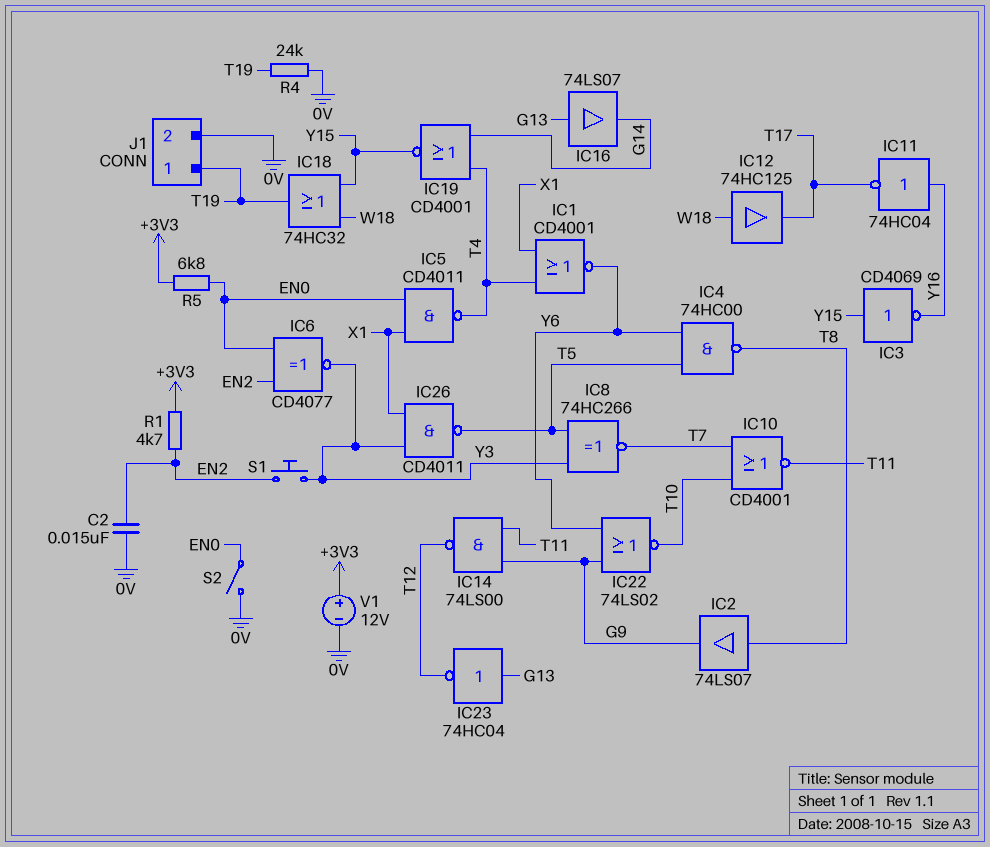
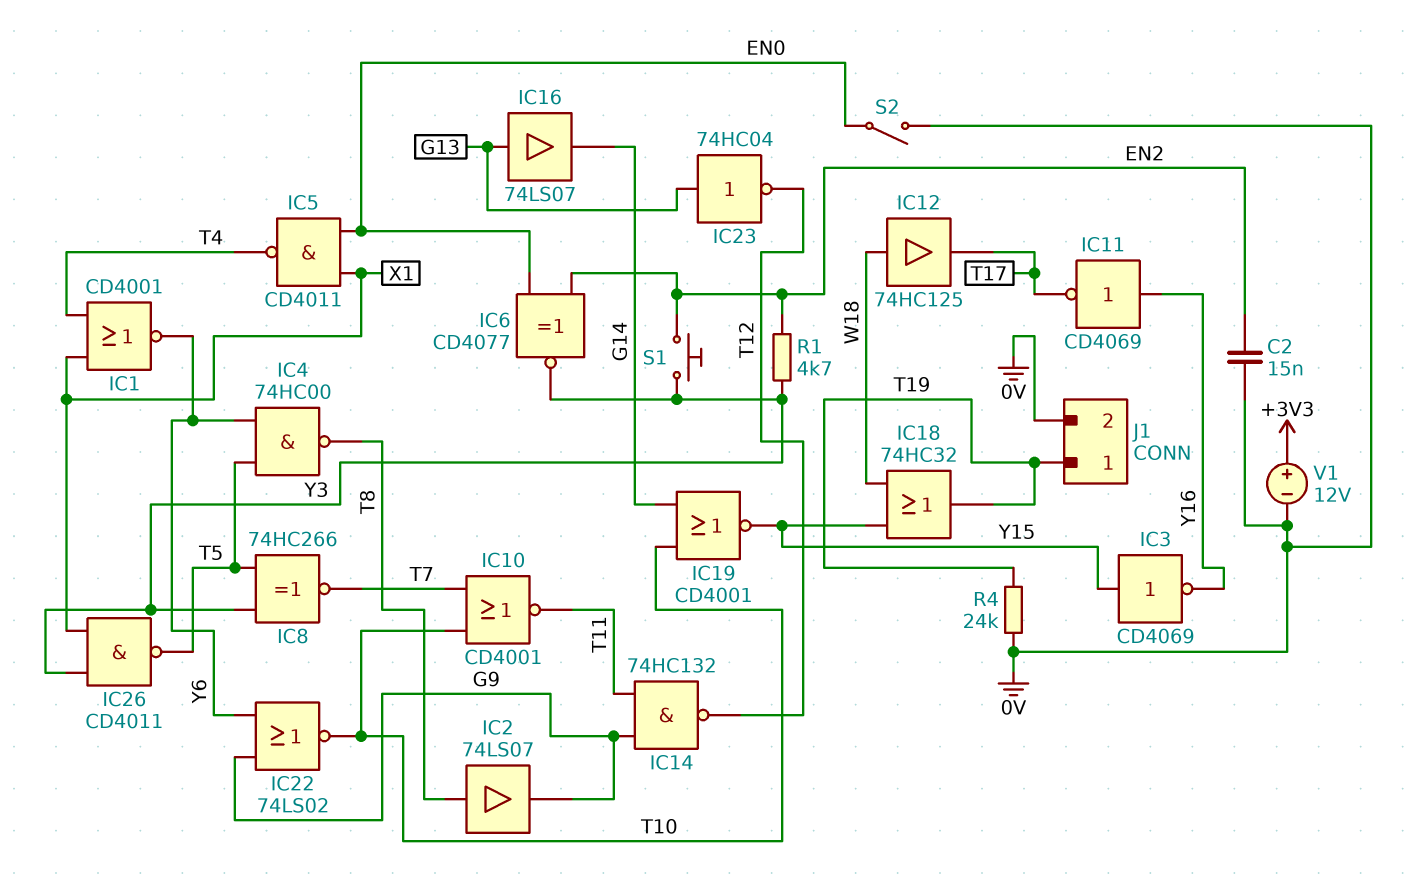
IC11: NOT 74HC04 (in Y16, out T17) -> NOT CD4069 (in Y16, out T17)
IC14: NAND 74LS00 (in G9, in T11, out T12) -> NAND 74HC132 (in G9, in T11, out T12)
IC19: NOR CD4001 (in G14, in T4, out Y15) -> NOR CD4001 (in G14, in T10, out Y15)
R1: 4.7k (+3V3, EN2) -> 4.7k (EN2, Y3)
R5: 6.8k (+3V3, EN0) -> none

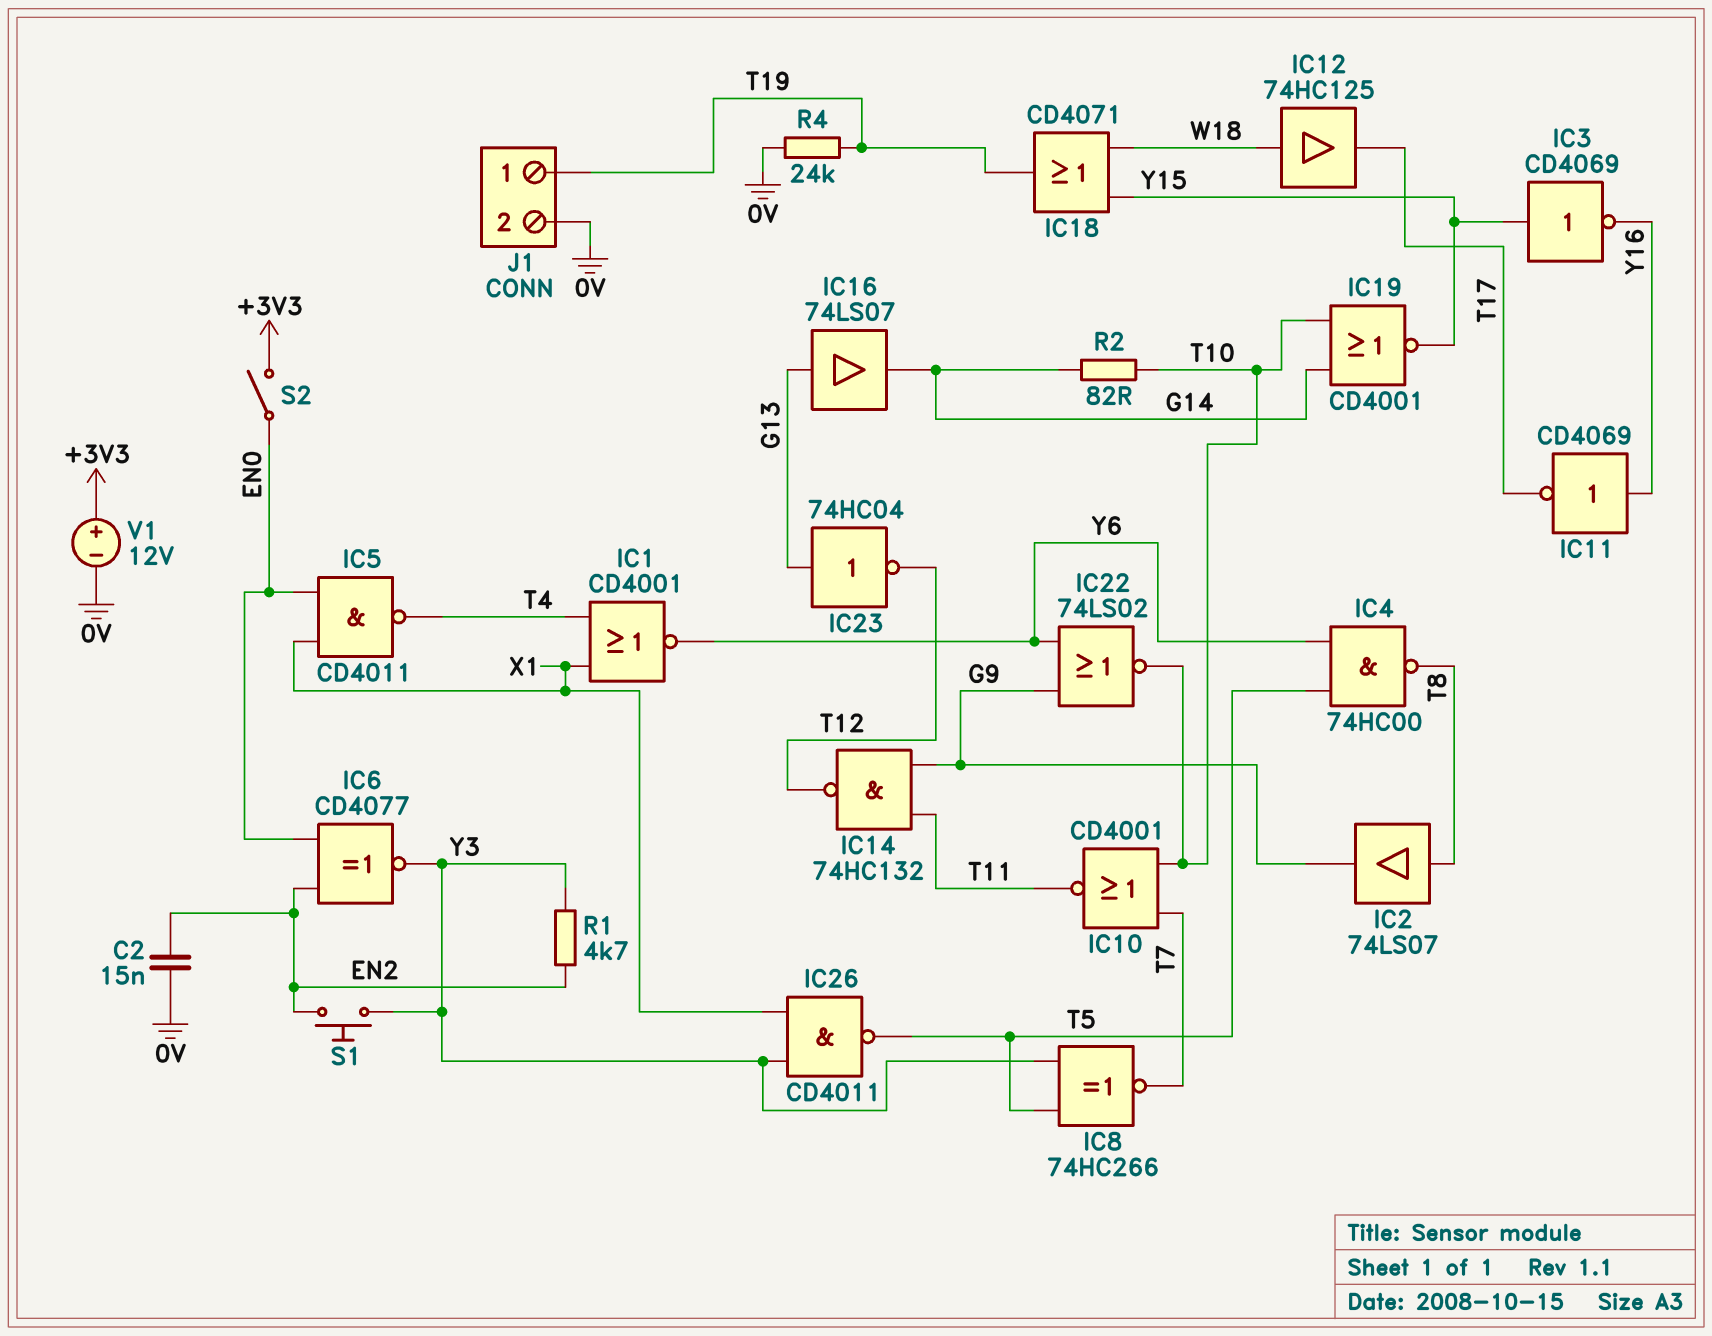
IC18: OR 74HC32 (in W18, in Y15, out T19) -> OR CD4071 (in W18, in Y15, out T19)
R2: none -> 82 (G14, T10)
S2: switch (0V, EN0) -> switch (+3V3, EN0)

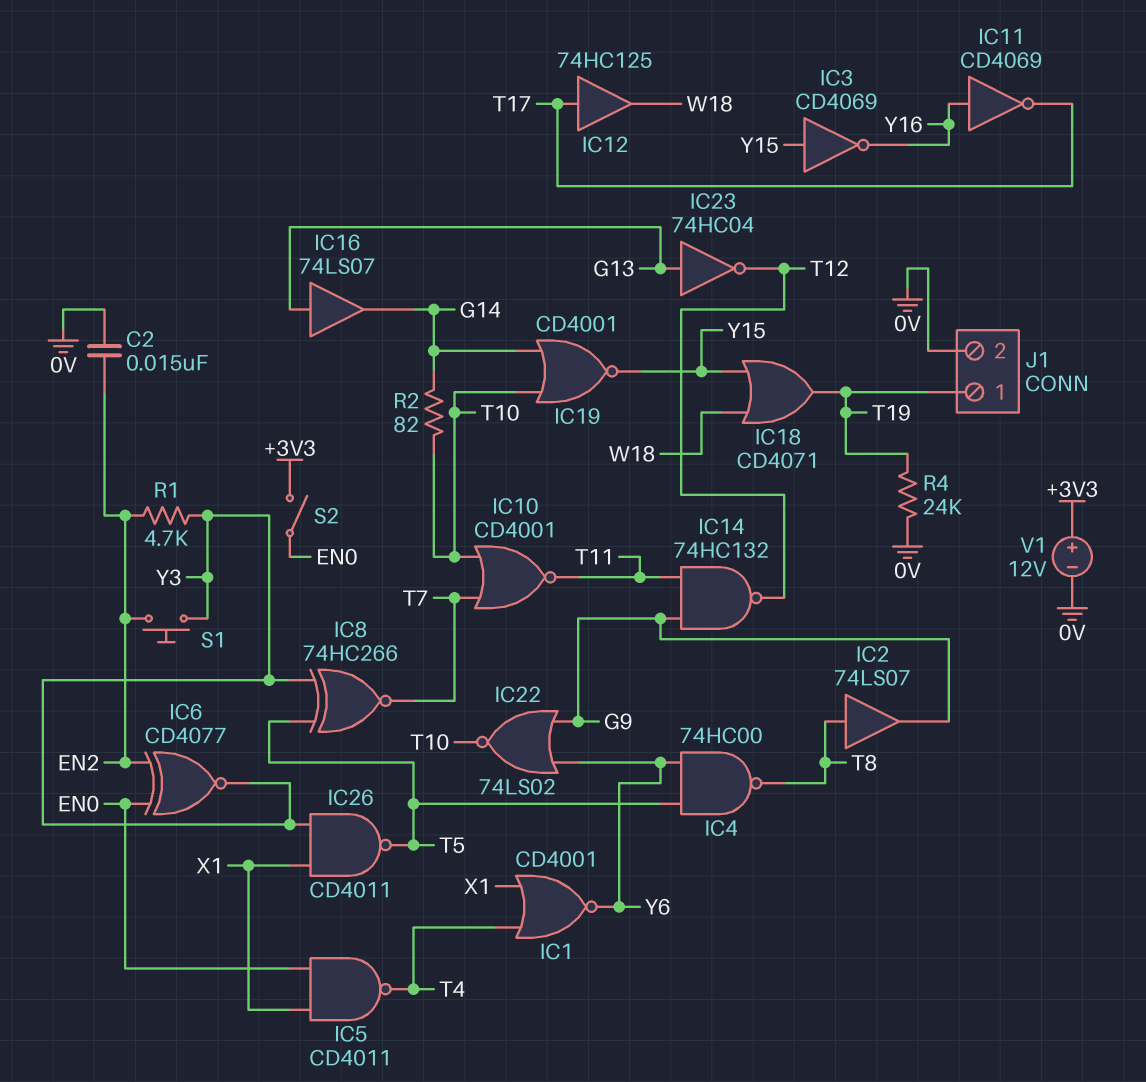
IC12: buffer 74HC125 (in W18, out T17) -> buffer 74HC125 (in T17, out W18)

